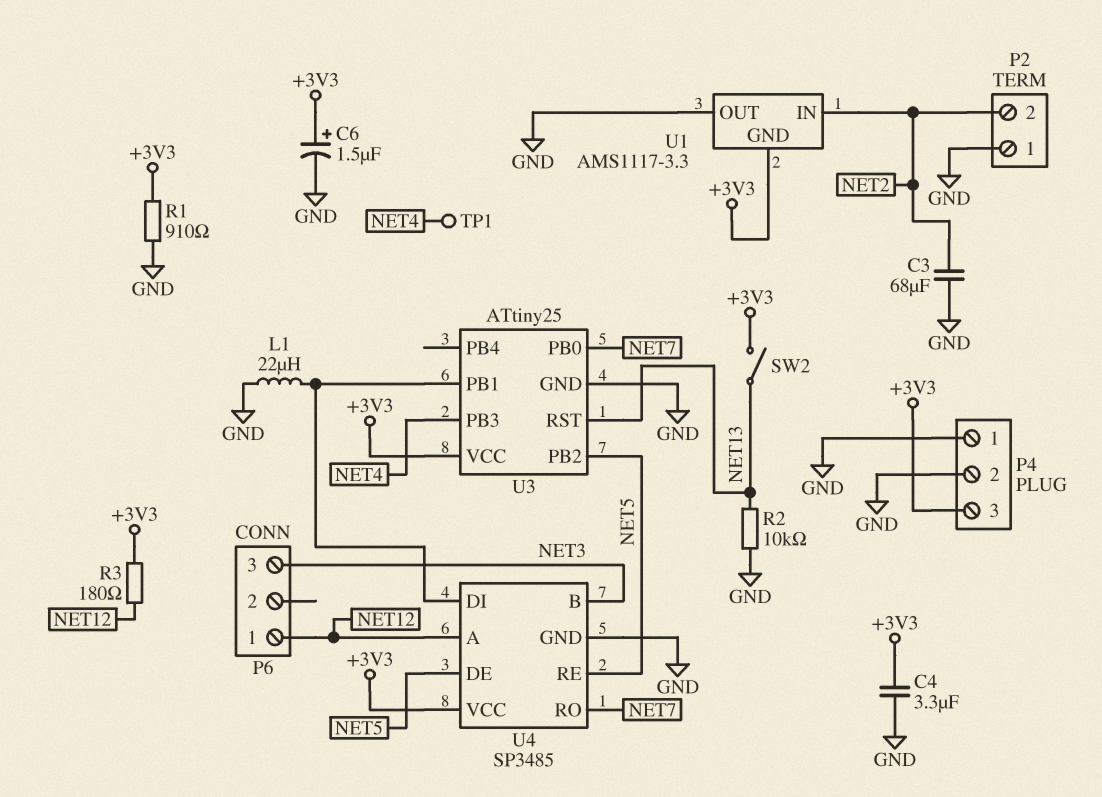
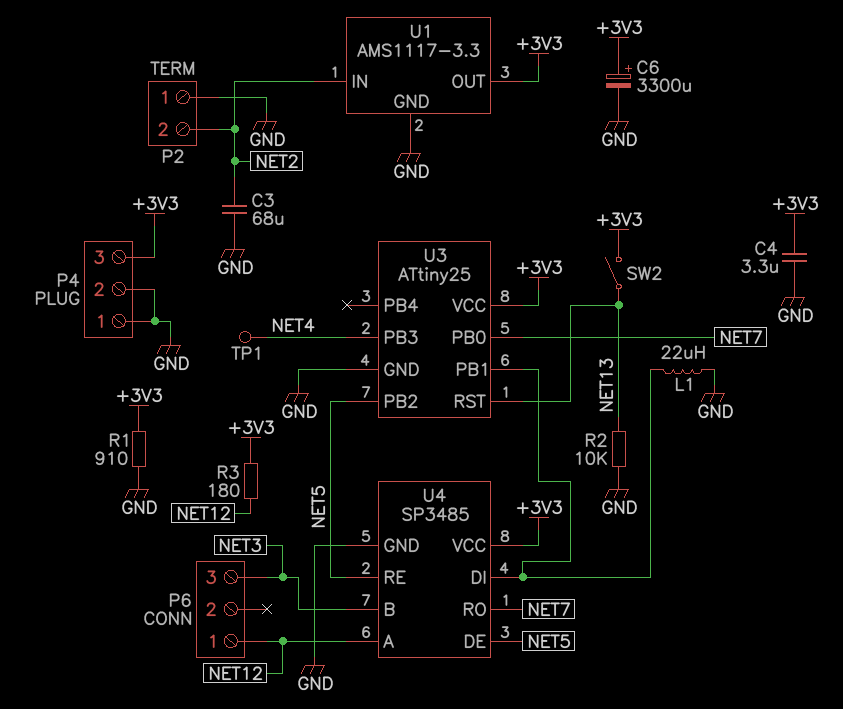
C6: 1.5uF (plus +3V3, minus GND) -> 3300uF (plus +3V3, minus GND)
U1 pin GND: +3V3 -> GND
U1 pin OUT: GND -> +3V3

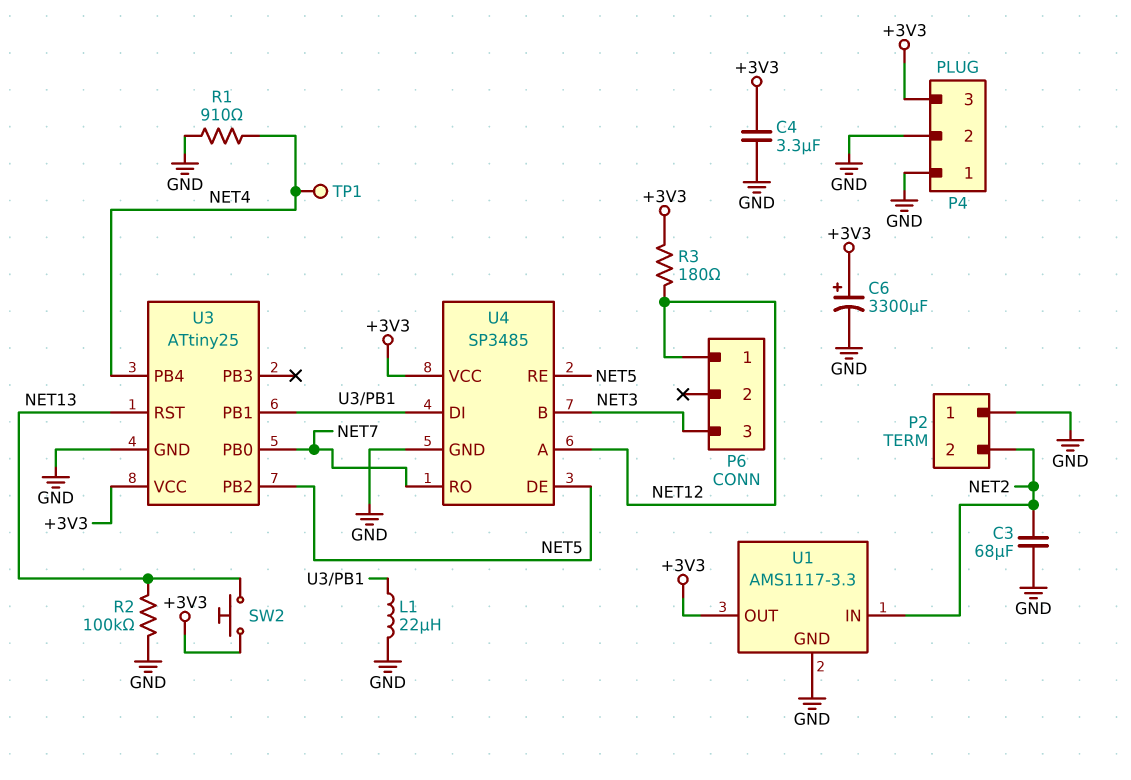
R1: 910 (+3V3, GND) -> 910 (GND, NET4)
R2: 10k (GND, NET13) -> 100k (GND, NET13)
SW2: switch (+3V3, NET13) -> button (+3V3, NET13)
U3 pin PB3: NET4 -> none
U3 pin PB4: none -> NET4

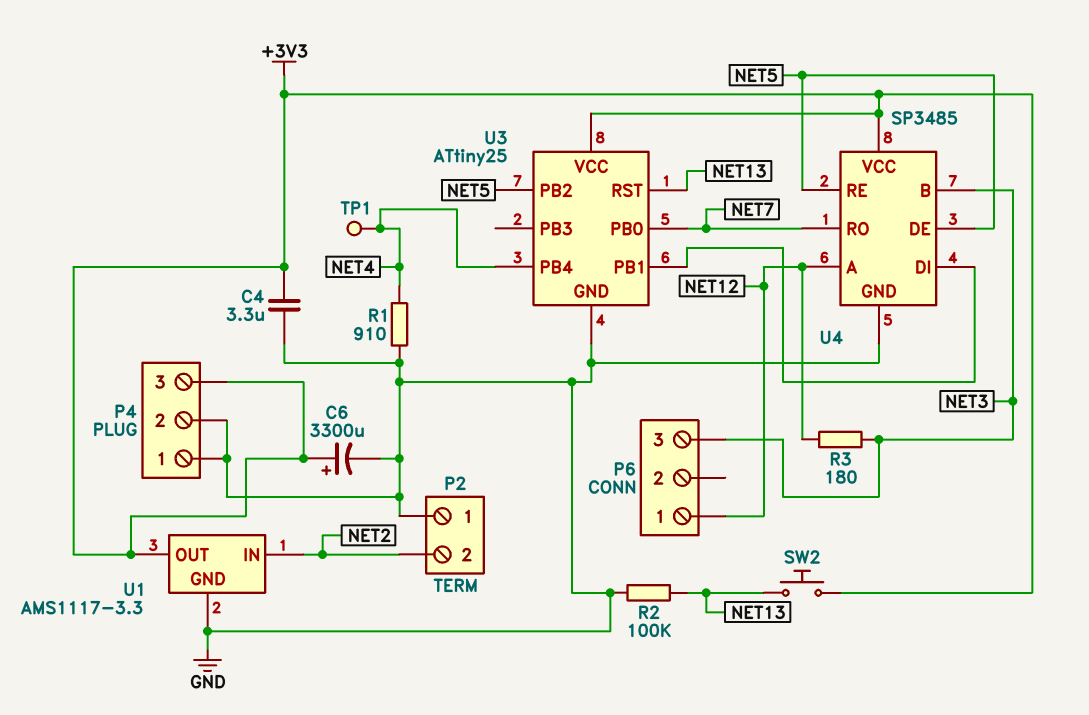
C3: 68uF (GND, NET2) -> none
L1: 22uH (GND, U3/PB1) -> none
R3: 180 (+3V3, NET12) -> 180 (NET3, NET12)

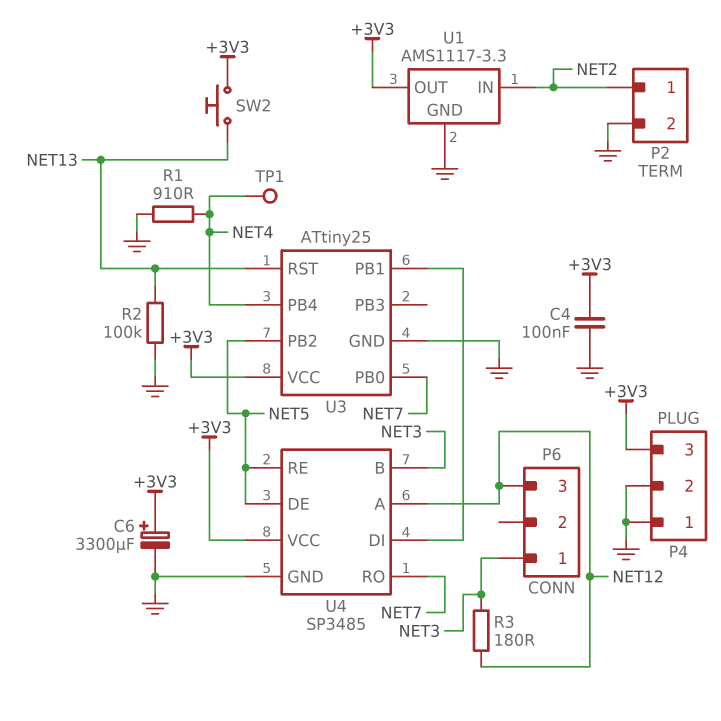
C4: 3.3uF (+3V3, GND) -> 100nF (+3V3, GND)
P2 pin 1: GND -> NET2
P2 pin 2: NET2 -> GND
P6 pin 1: NET12 -> NET3
P6 pin 3: NET3 -> NET12

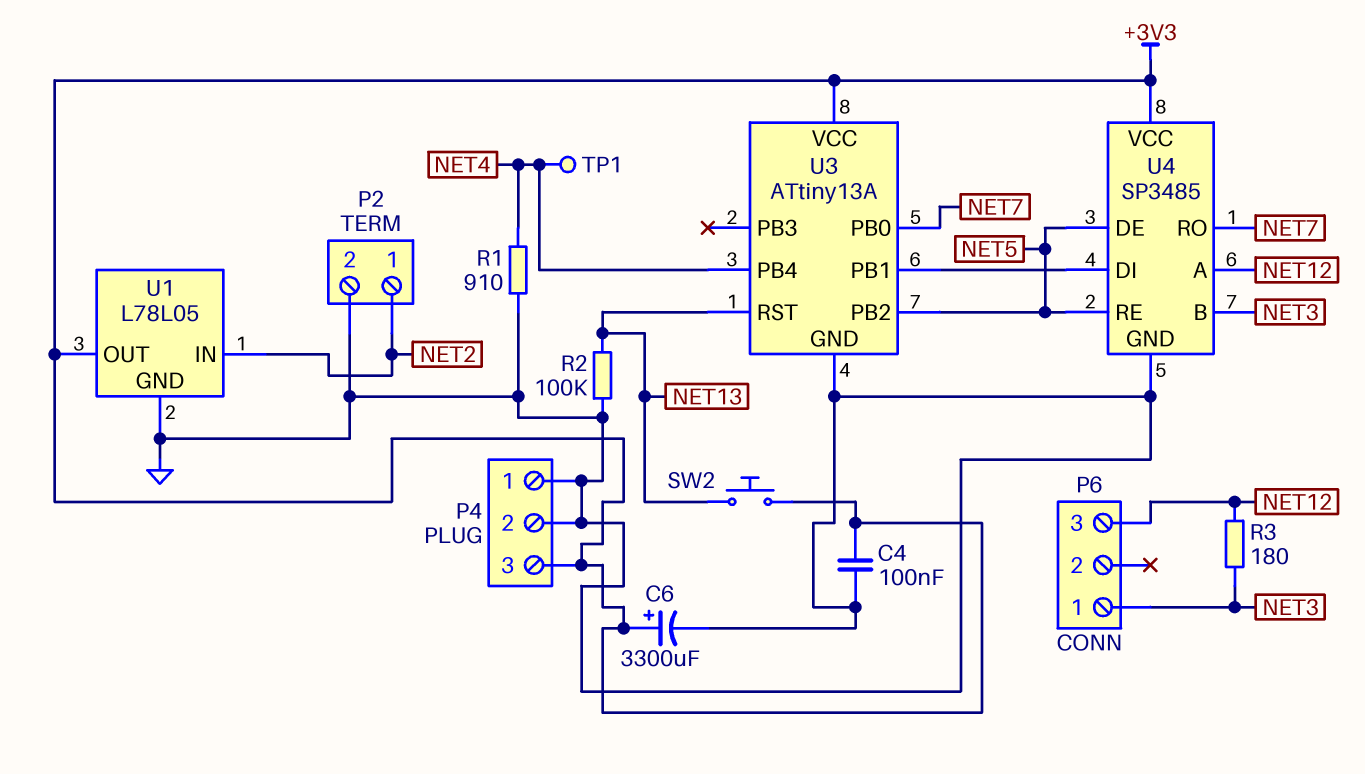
U1: AMS1117-3.3 -> L78L05
U3: ATtiny25 -> ATtiny13A

